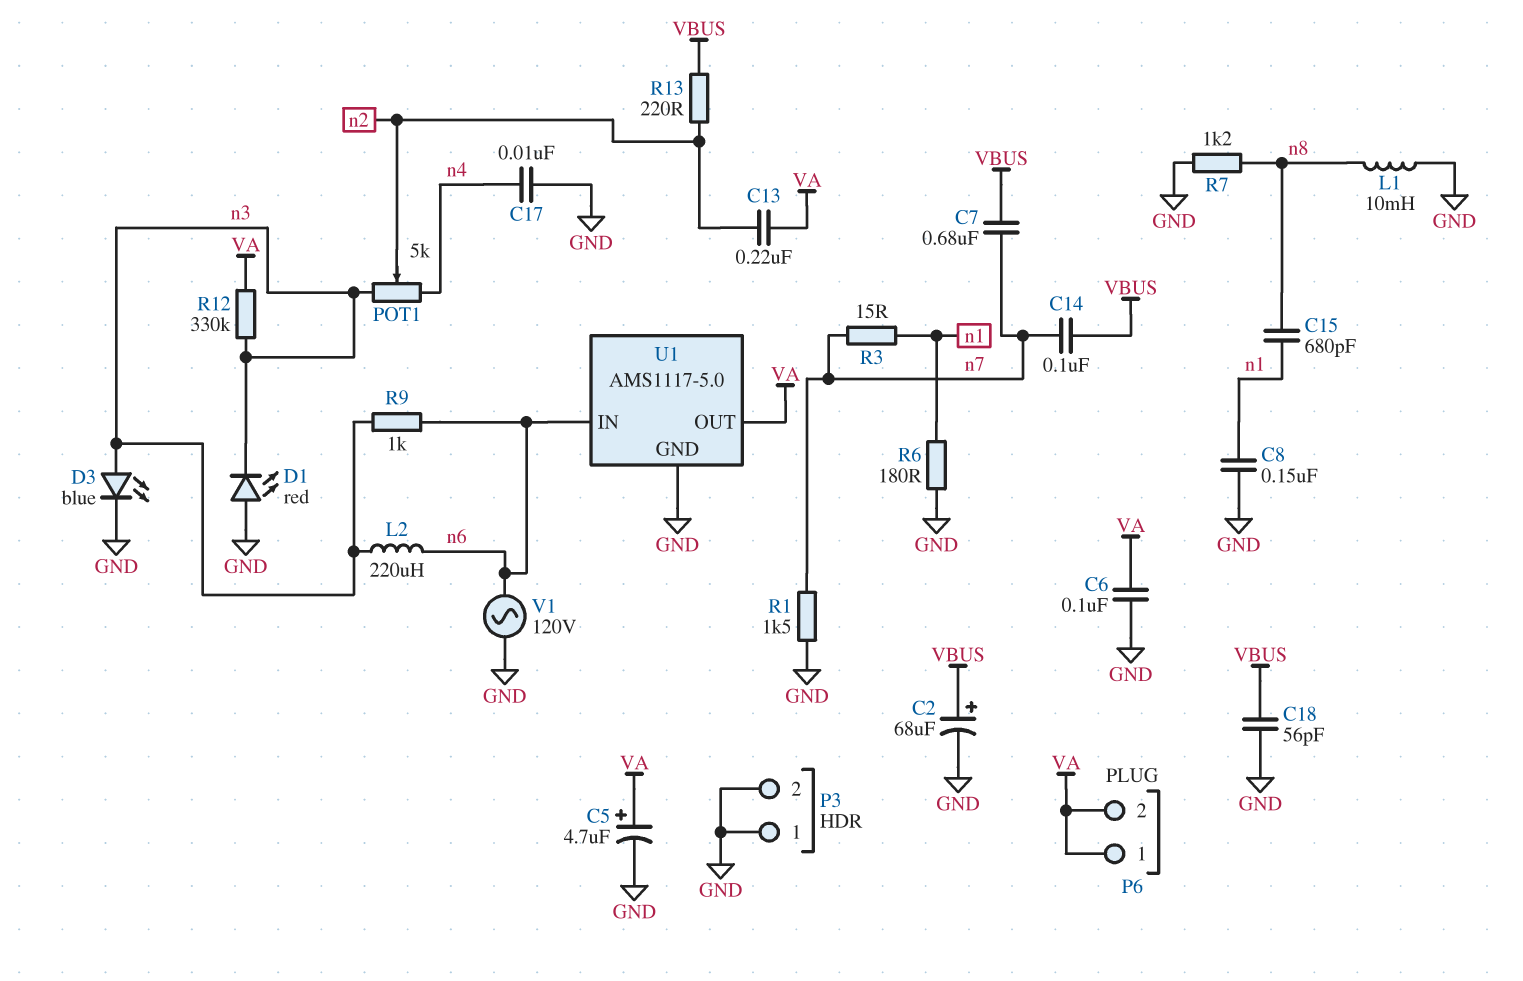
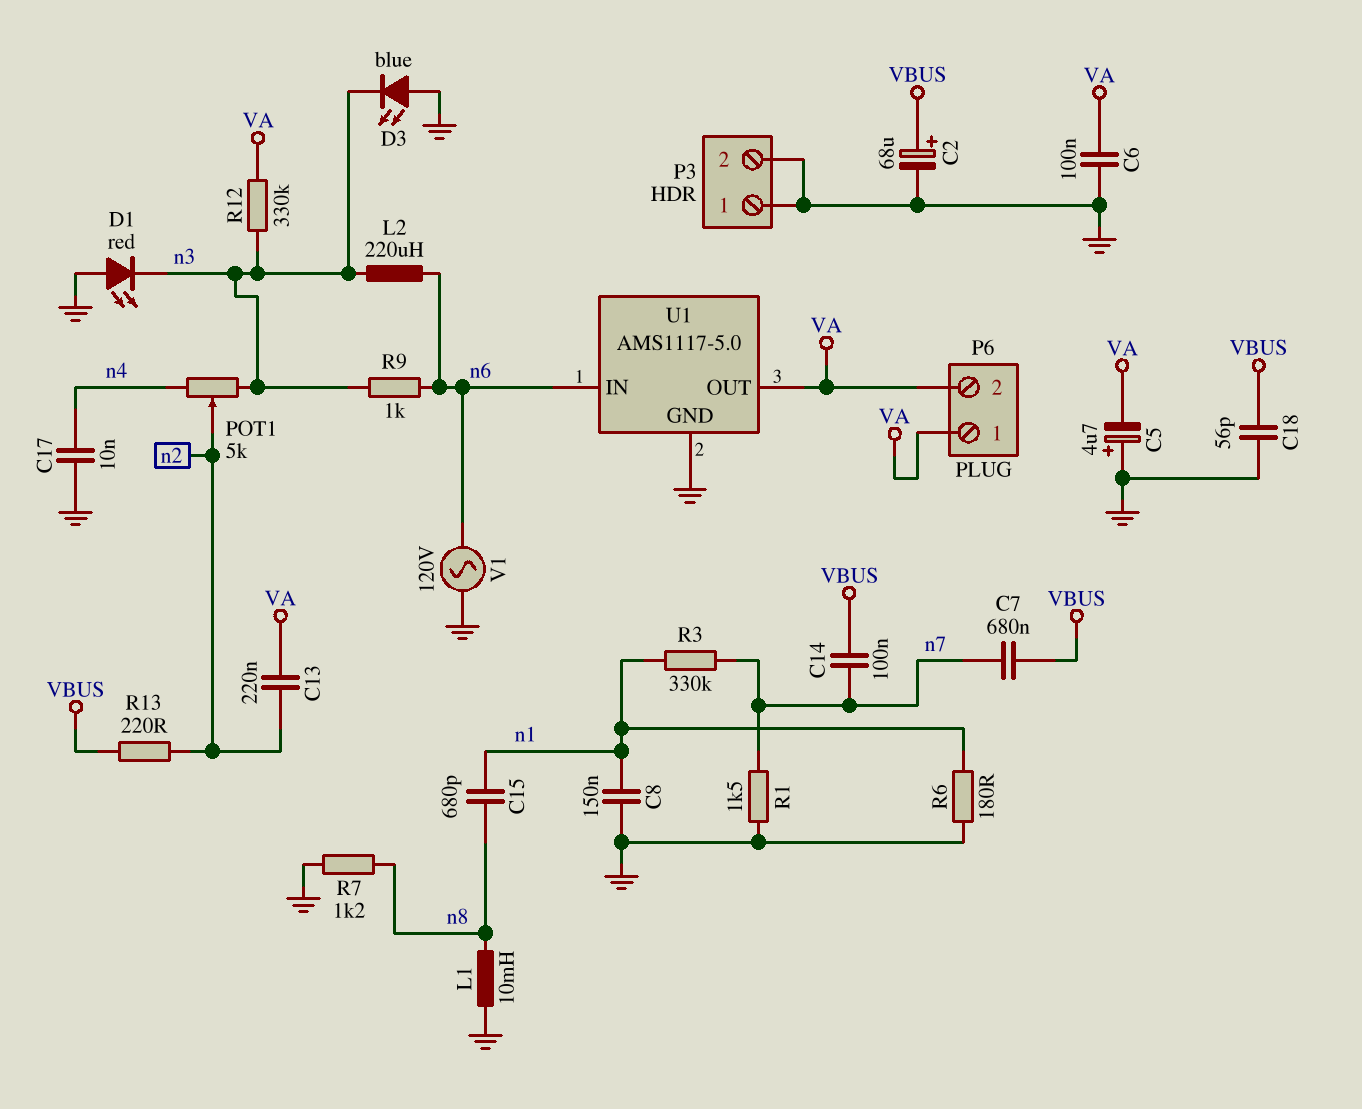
C5: 4.7uF (plus VA, minus GND) -> 4.7uF (plus GND, minus VA)
D3: LED blue (A n3, K GND) -> LED blue (A GND, K n3)
R3: 15 (n1, n7) -> 330k (n1, n7)

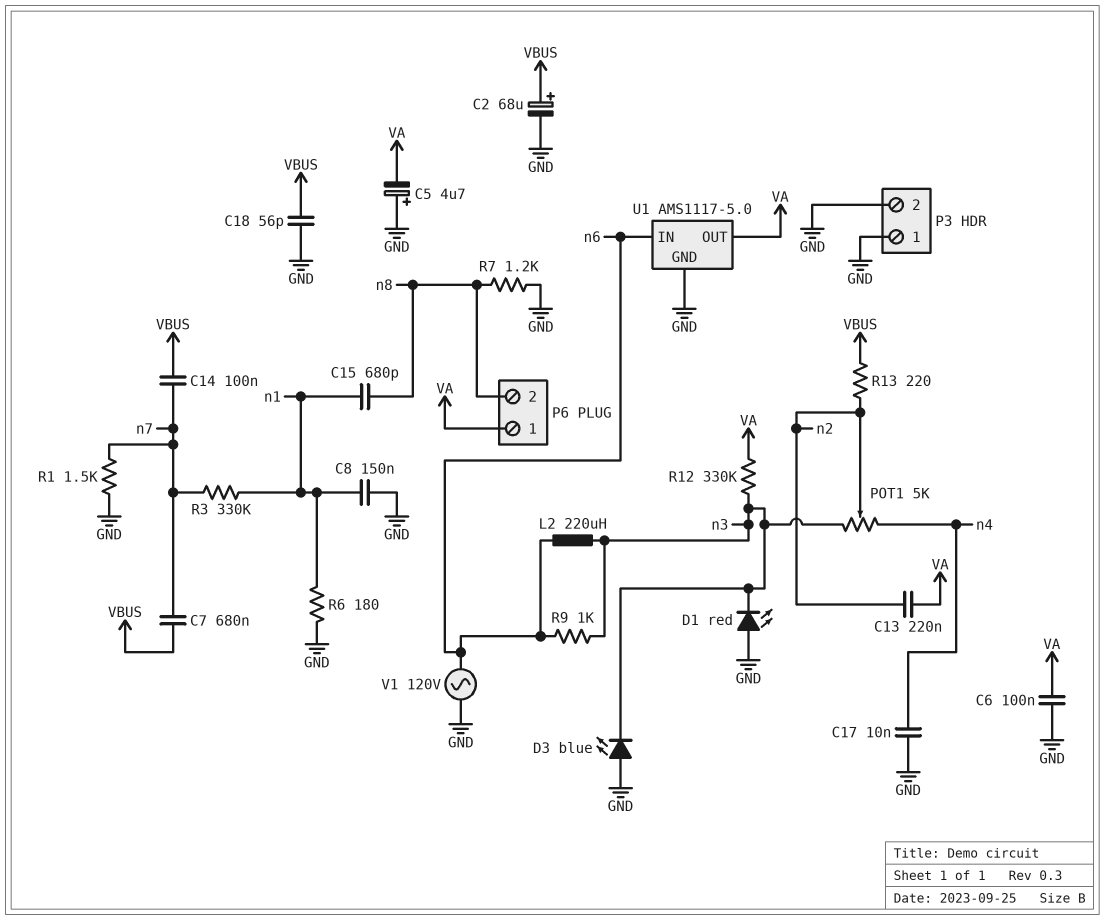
L1: 10mH (GND, n8) -> none
P6 pin 2: VA -> n8

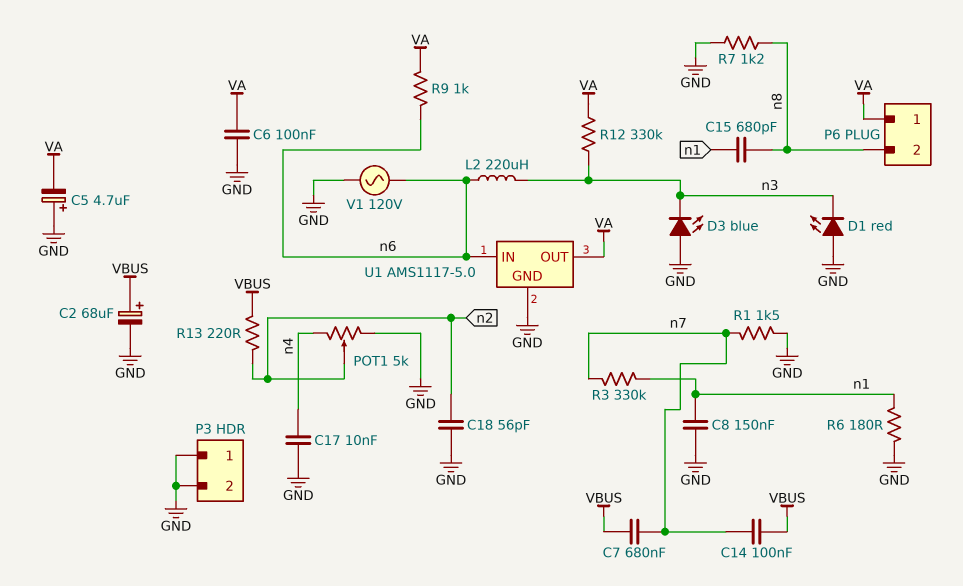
C13: 220nF (VA, n2) -> none
C18: 56pF (GND, VBUS) -> 56pF (GND, n2)
POT1: 5k (n3, n4, wiper n2) -> 5k (GND, n4, wiper n2)
R9: 1k (n3, n6) -> 1k (VA, n6)

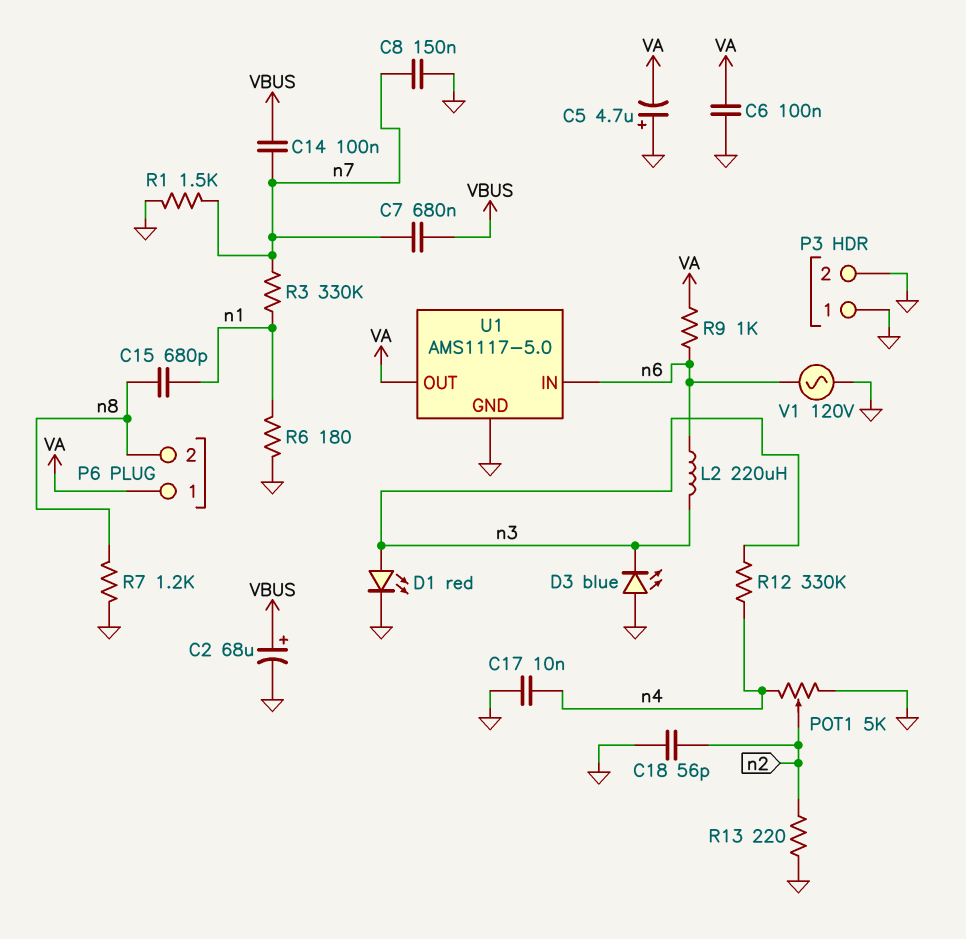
C8: 150nF (GND, n1) -> 150nF (GND, n7)
D1: LED red (A GND, K n3) -> LED red (A n3, K GND)
R12: 330k (VA, n3) -> 330k (n3, n4)
R13: 220 (VBUS, n2) -> 220 (GND, n2)

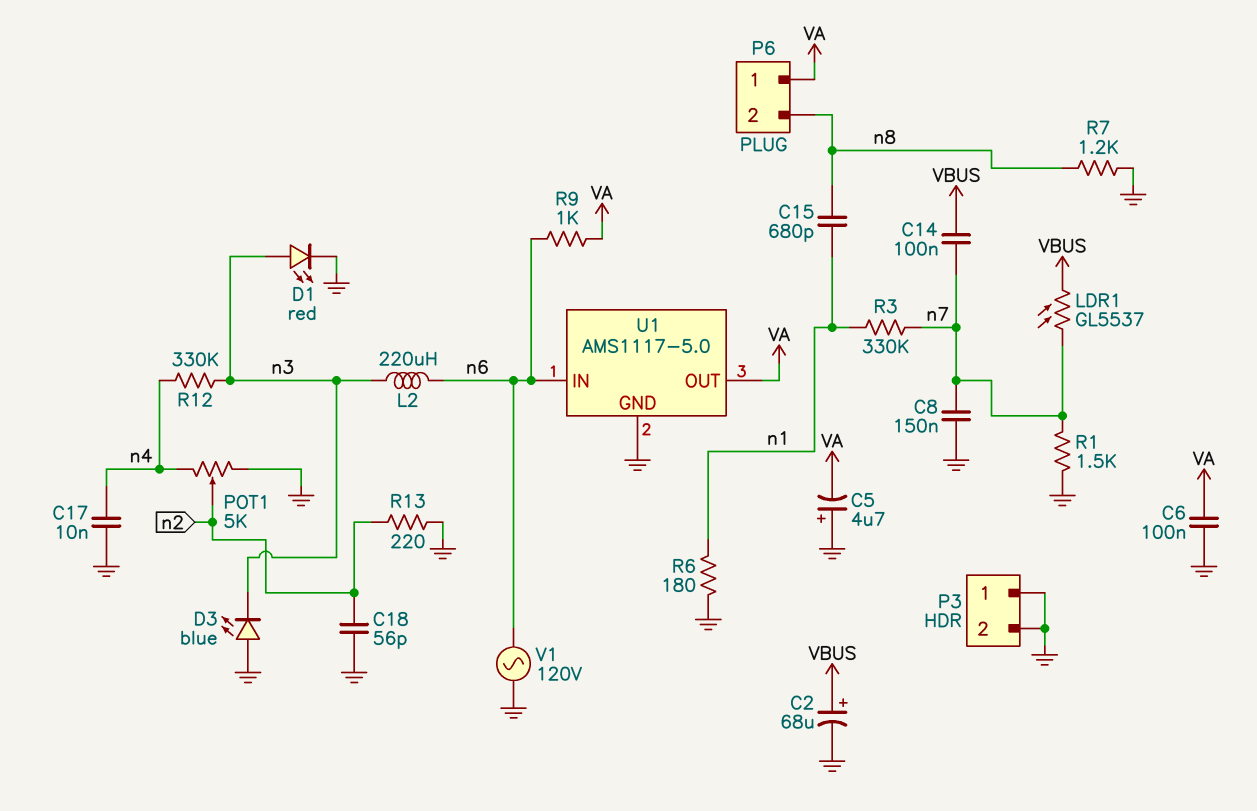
C7: 680nF (VBUS, n7) -> none
LDR1: none -> GL5537 (VBUS, n7)

